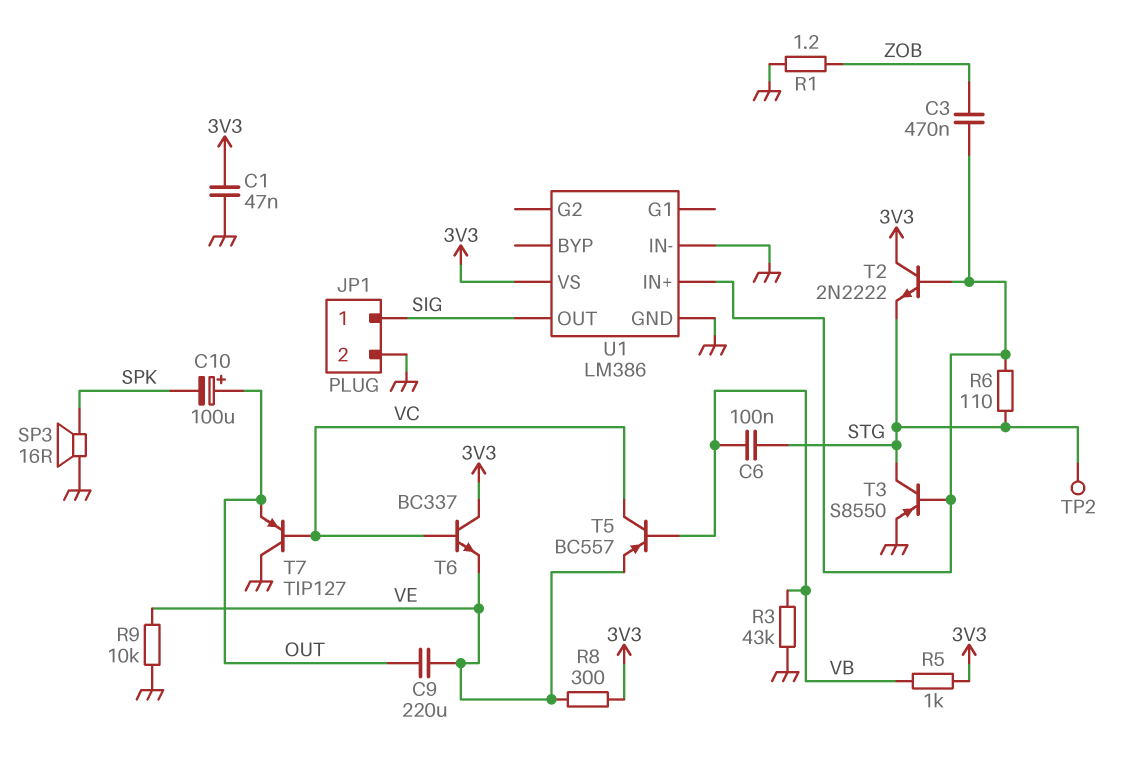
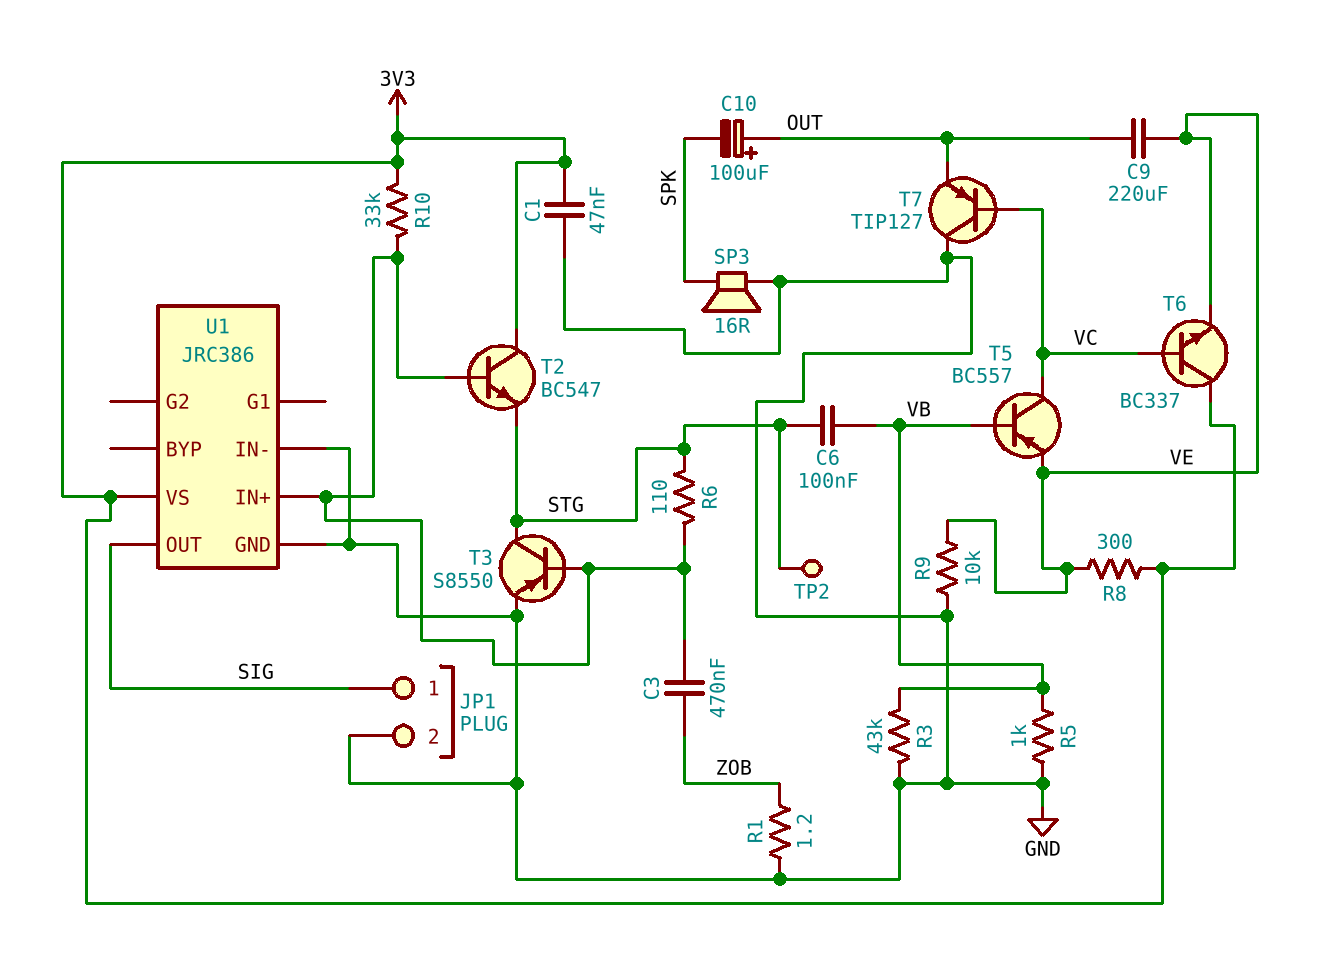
R5: 1k (3V3, VB) -> 1k (GND, VB)
R10: none -> 33k (3V3, U1/IN+)
T2: NPN 2N2222 (B U1/IN+, C 3V3, E STG) -> NPN BC547 (B U1/IN+, C 3V3, E STG)
U1: LM386 -> JRC386

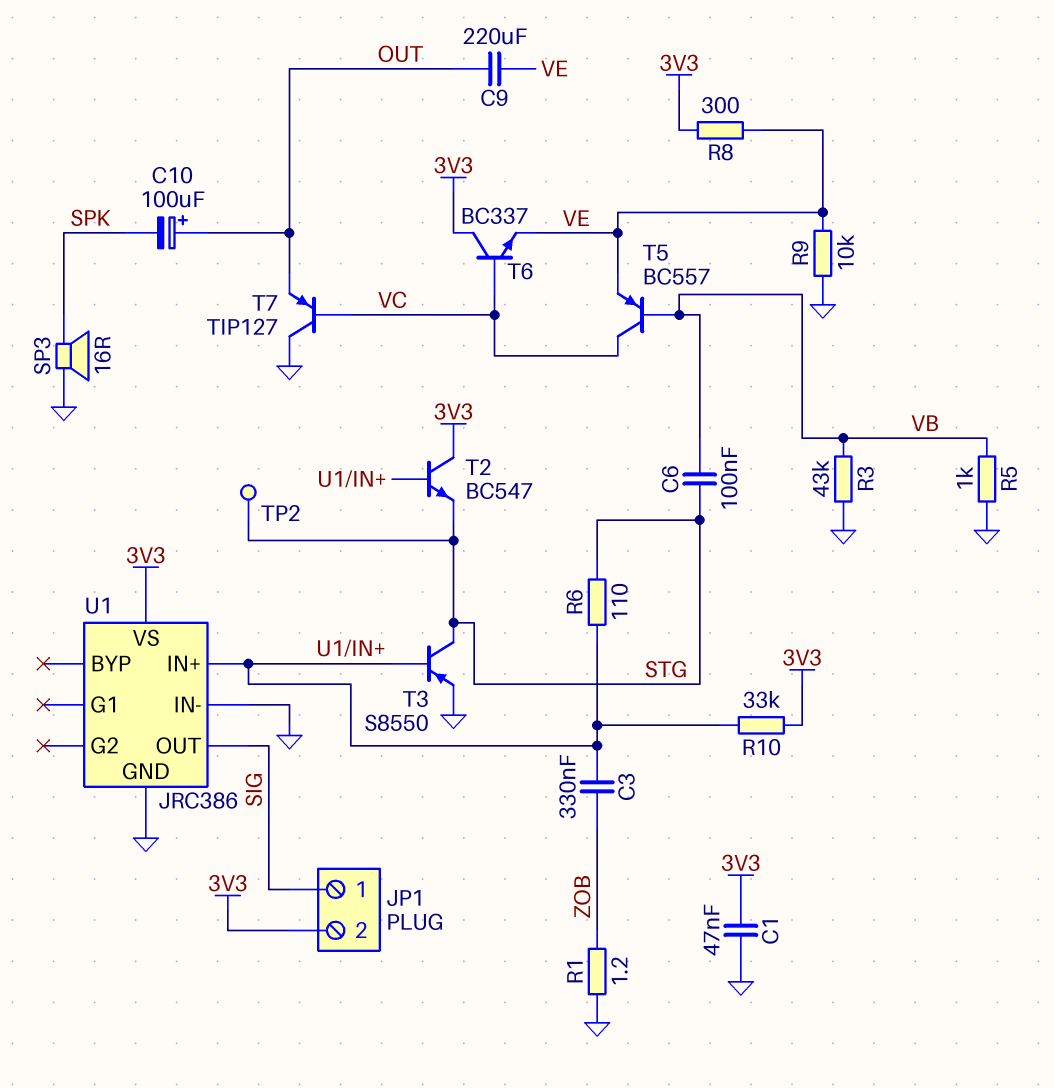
C3: 470nF (U1/IN+, ZOB) -> 330nF (U1/IN+, ZOB)
JP1 pin 2: GND -> 3V3

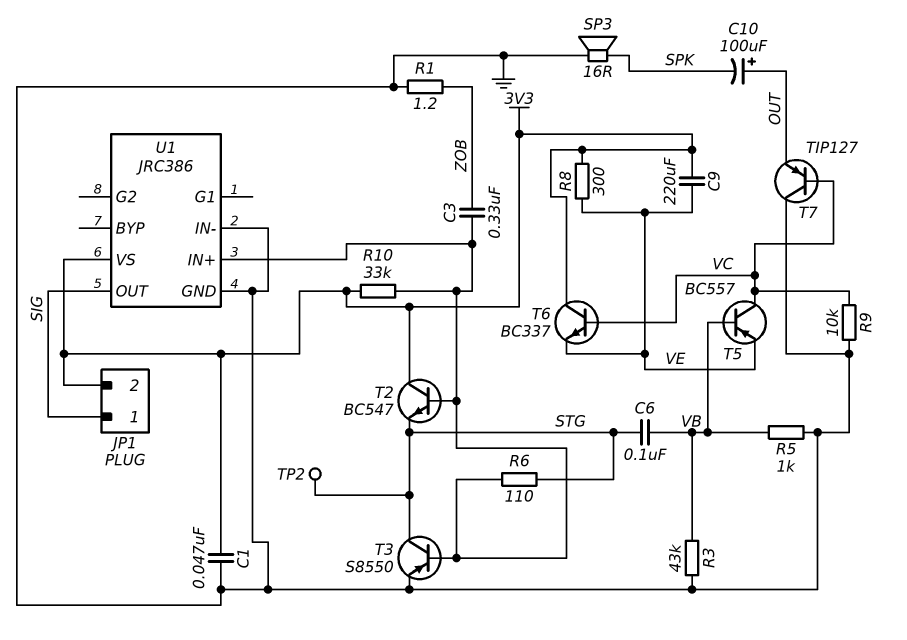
C9: 220uF (OUT, VE) -> 220uF (3V3, VE)
R9: 10k (GND, VE) -> 10k (GND, VC)

